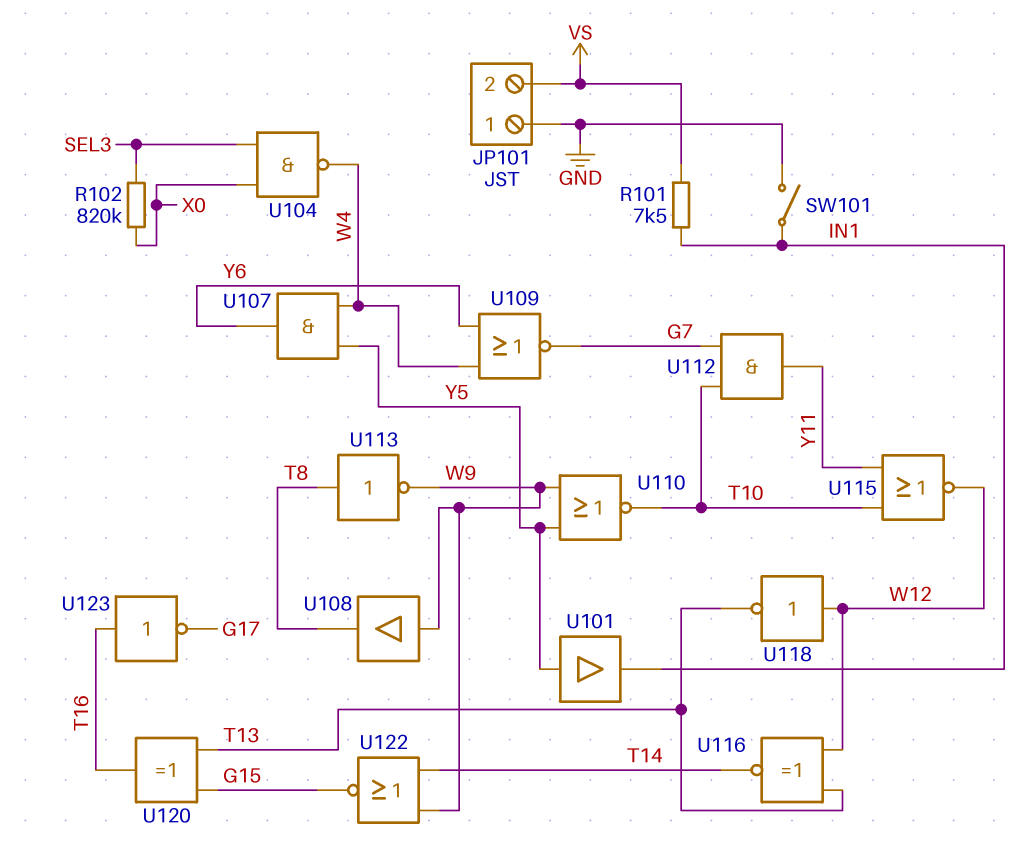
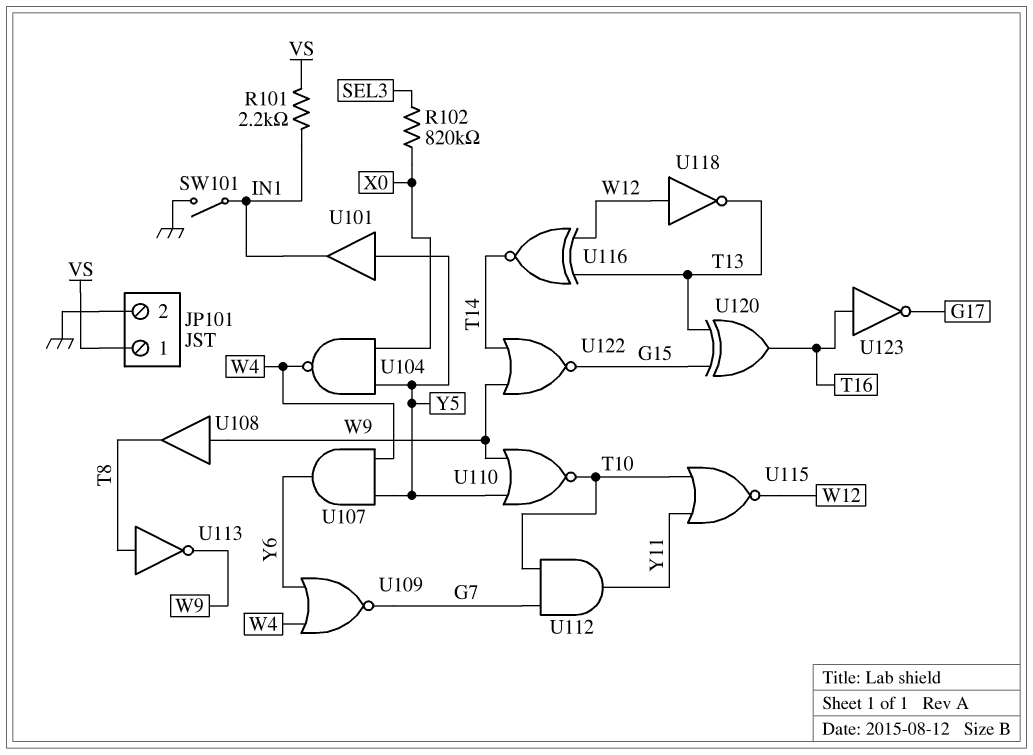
JP101 pin 1: GND -> VS
JP101 pin 2: VS -> GND
R101: 7.5k (IN1, VS) -> 2.2k (IN1, VS)
U104: NAND (in SEL3, in X0, out W4) -> NAND (in X0, in Y5, out W4)

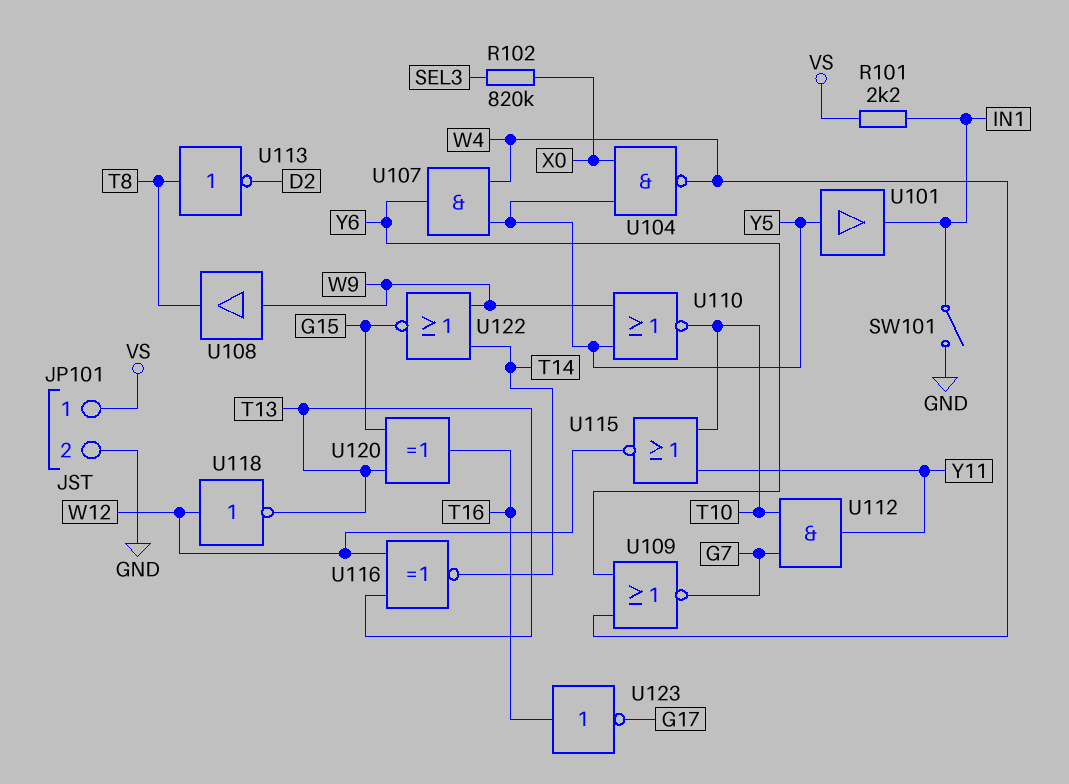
U113: NOT (in T8, out W9) -> NOT (in T8, out D2)

